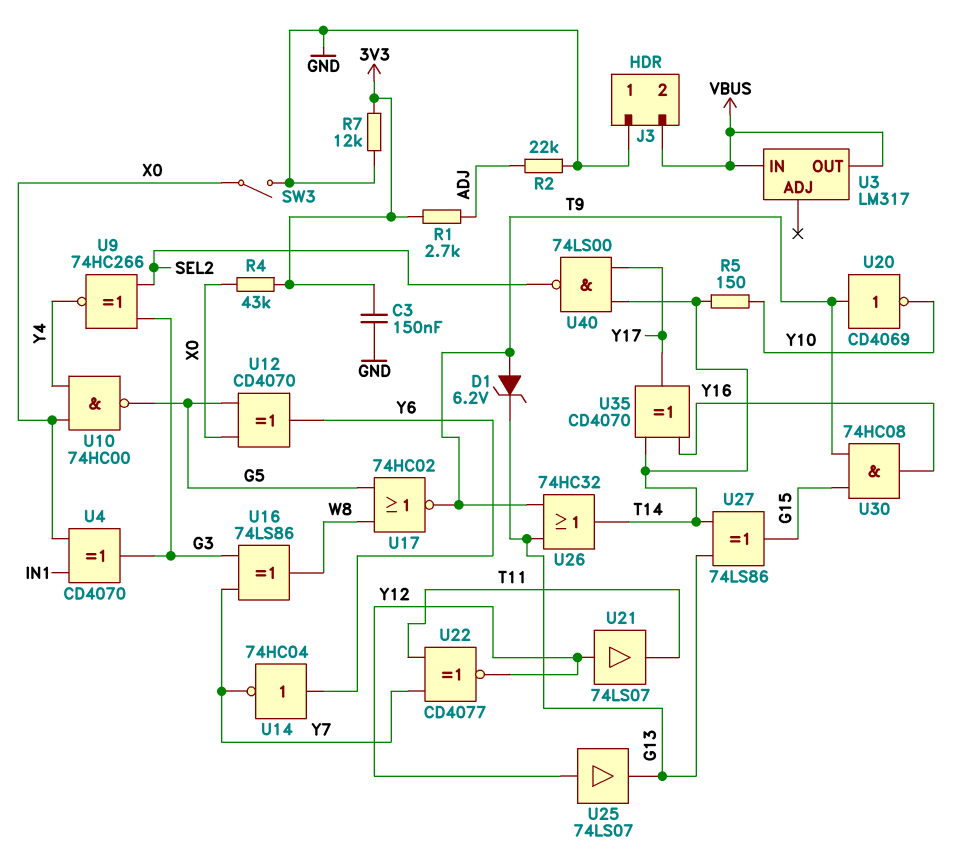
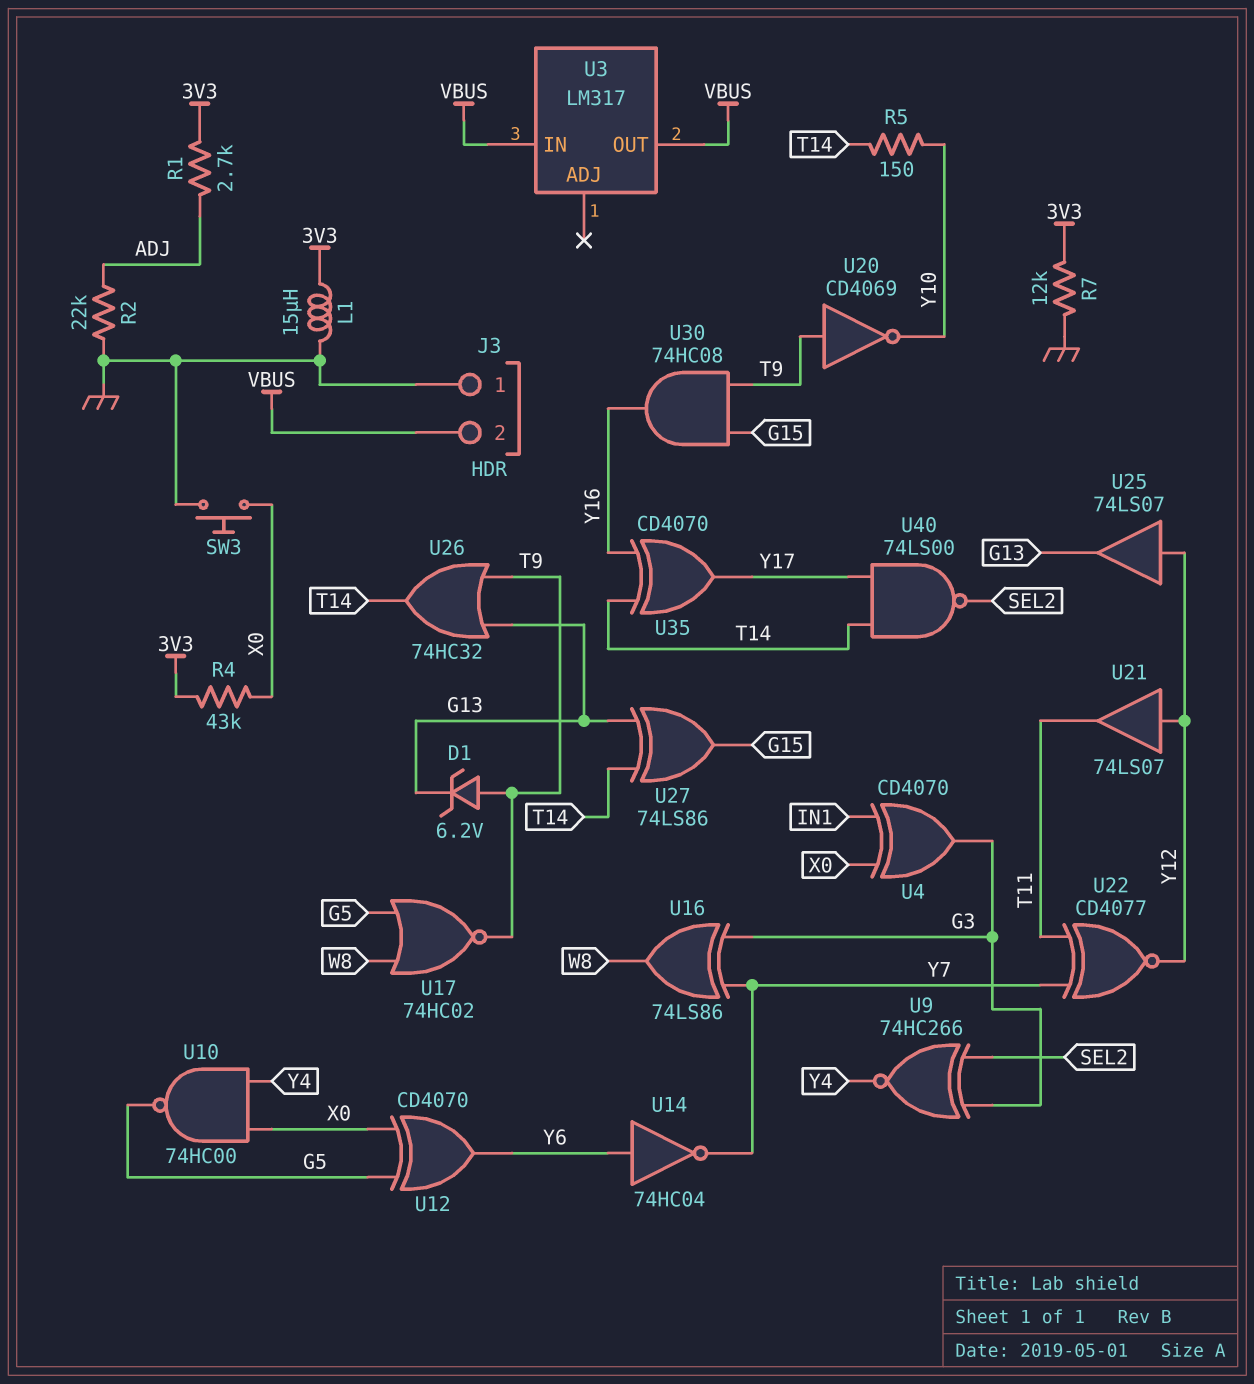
C3: 150nF (3V3, GND) -> none
L1: none -> 15uH (3V3, GND)
SW3: switch (GND, X0) -> button (GND, X0)

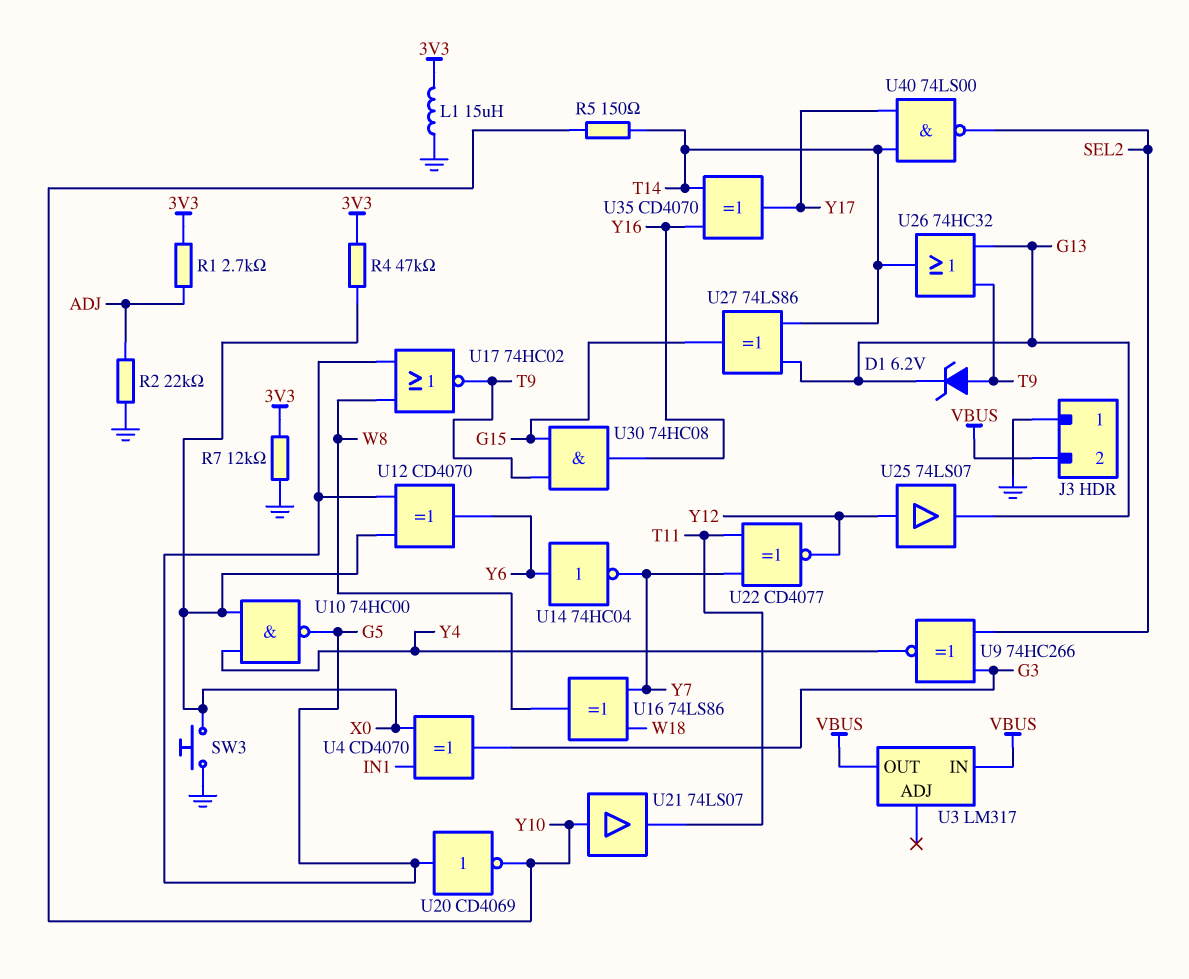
R4: 43k (3V3, X0) -> 47k (3V3, X0)
U16: XOR 74LS86 (in G3, in Y7, out W8) -> XOR 74LS86 (in W18, in Y7, out W8)
U20: NOT CD4069 (in T9, out Y10) -> NOT CD4069 (in G5, out Y10)
U21: buffer 74LS07 (in Y12, out T11) -> buffer 74LS07 (in Y10, out T11)

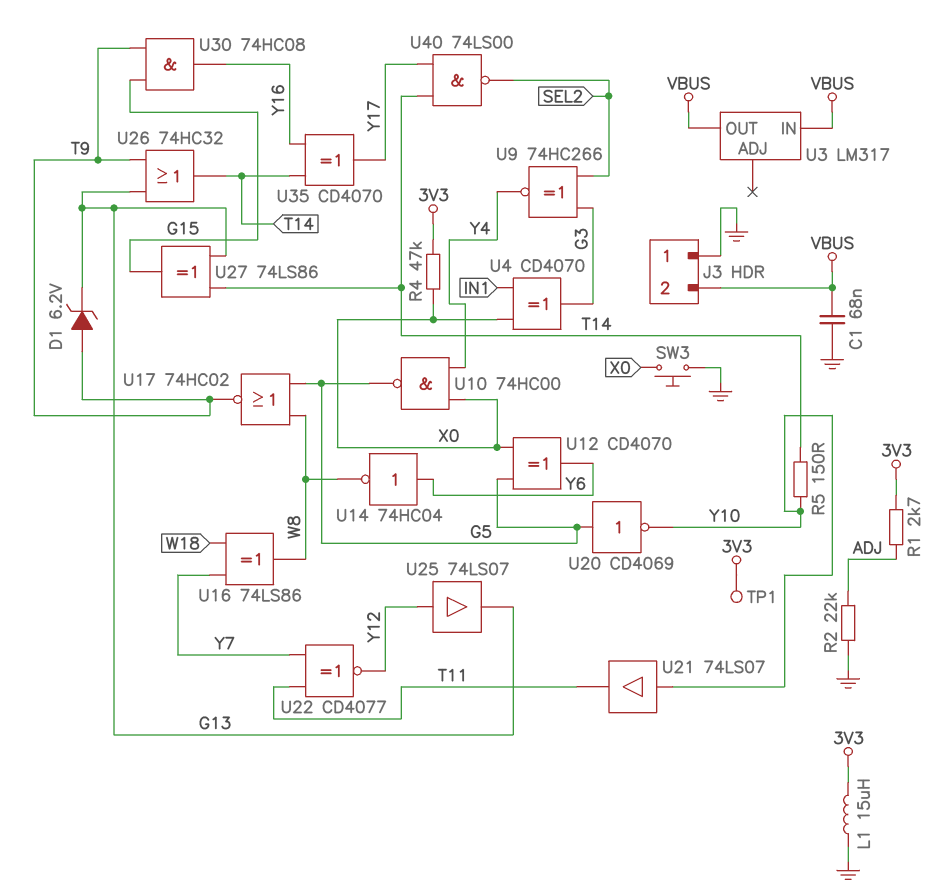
C1: none -> 68nF (GND, VBUS)
R7: 12k (3V3, GND) -> none
TP1: none -> test point (3V3)
U14: NOT 74HC04 (in Y6, out Y7) -> NOT 74HC04 (in Y6, out W8)

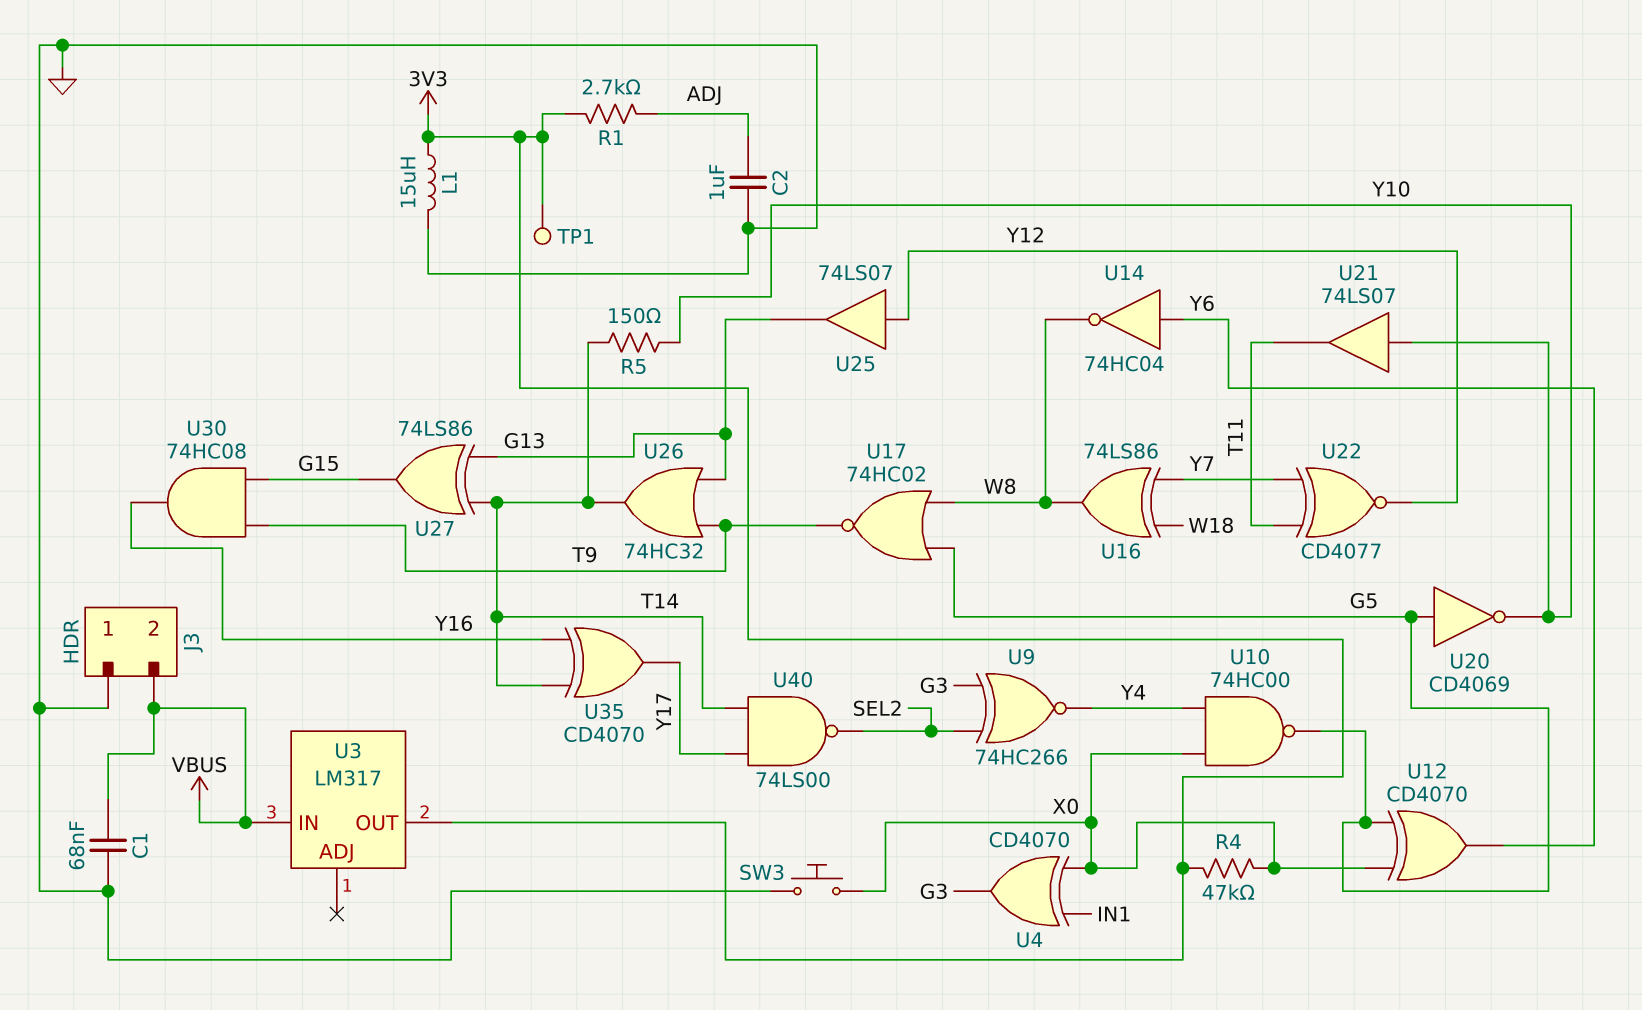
C2: none -> 1uF (ADJ, GND)
D1: zener 6.2V (A T9, K G13) -> none
R2: 22k (ADJ, GND) -> none
U3 pin OUT: VBUS -> 3V3

